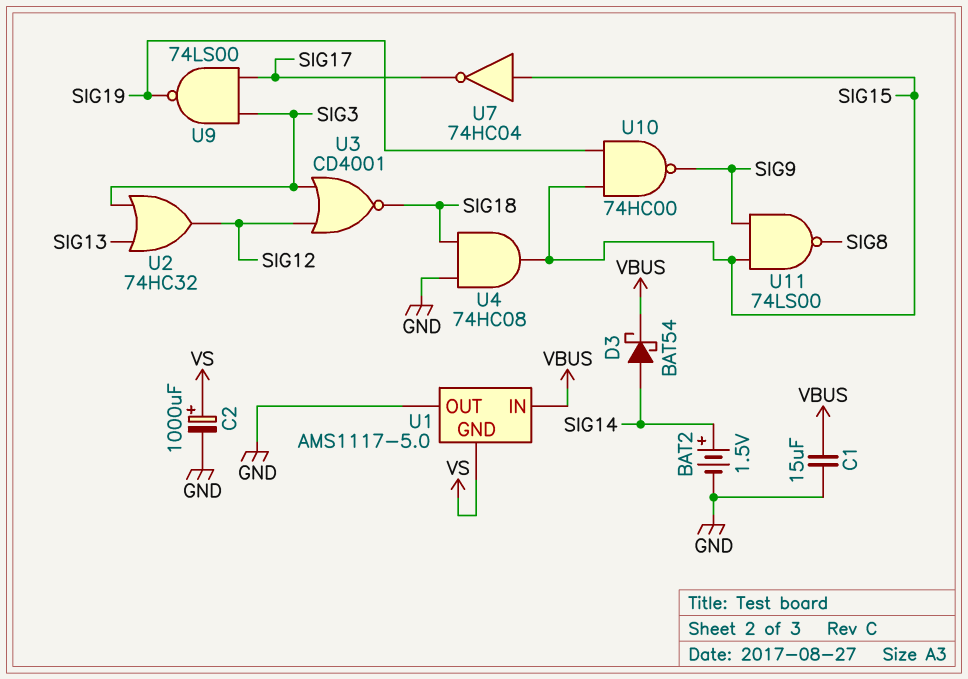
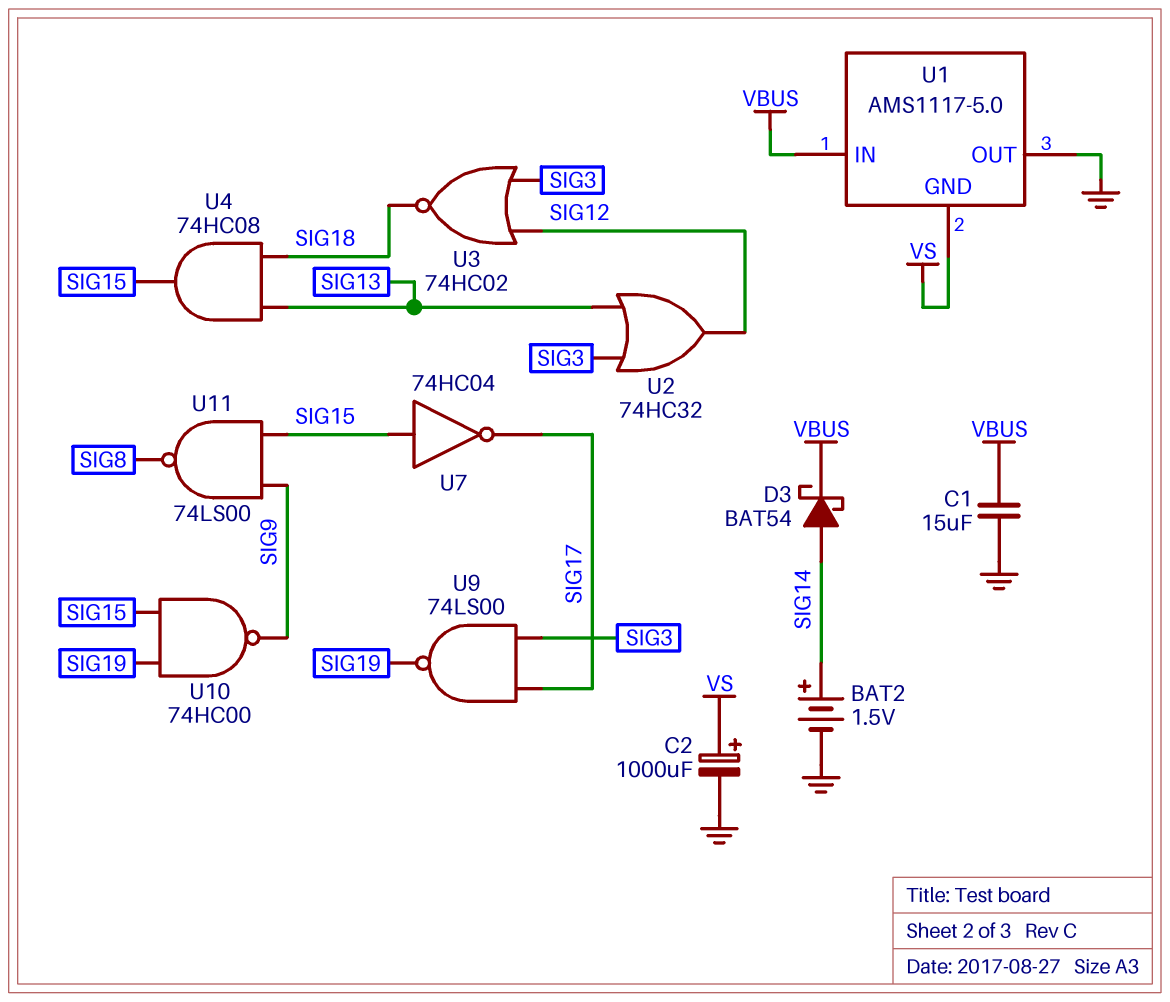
U3: NOR CD4001 (in SIG3, in SIG12, out SIG18) -> NOR 74HC02 (in SIG3, in SIG12, out SIG18)
U4: AND 74HC08 (in GND, in SIG18, out SIG15) -> AND 74HC08 (in SIG13, in SIG18, out SIG15)

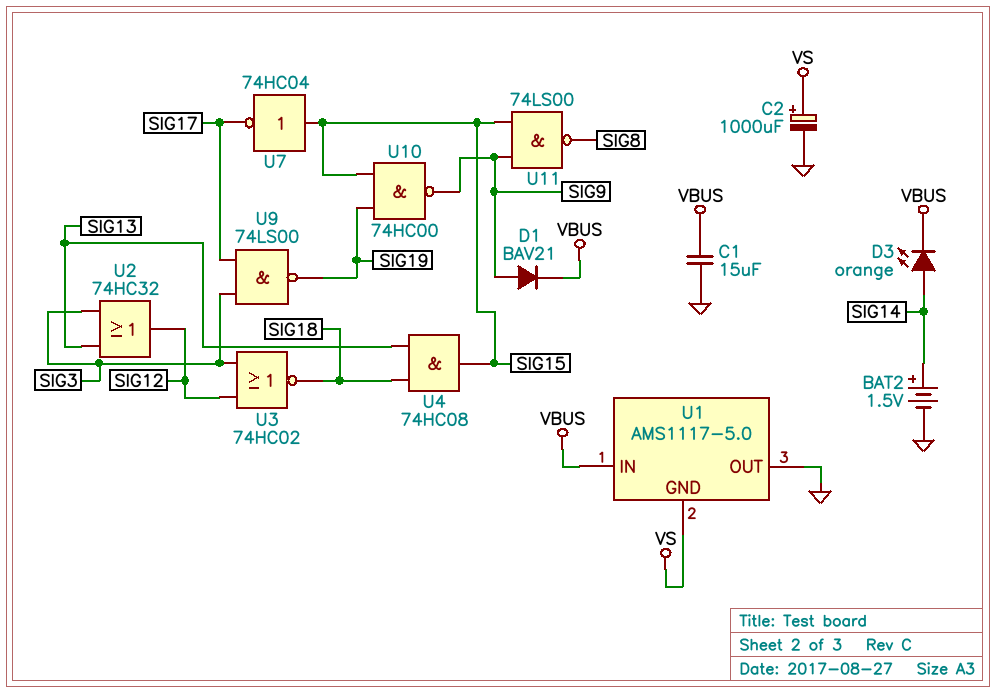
D1: none -> diode BAV21 (A SIG9, K VBUS)
D3: schottky BAT54 (A SIG14, K VBUS) -> LED orange (A SIG14, K VBUS)

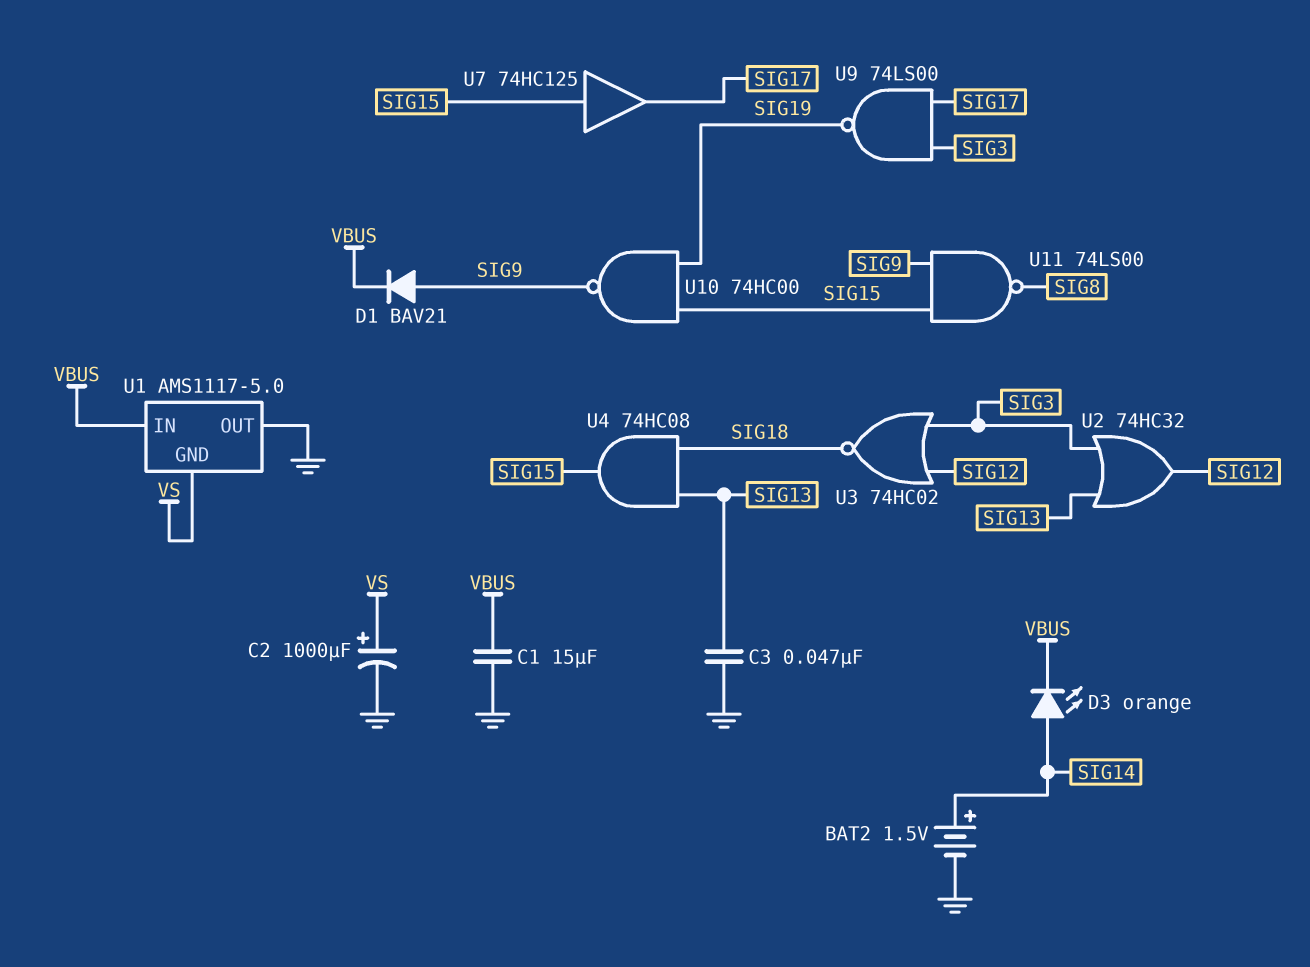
C3: none -> 47nF (GND, SIG13)
U7: NOT 74HC04 (in SIG15, out SIG17) -> buffer 74HC125 (in SIG15, out SIG17)

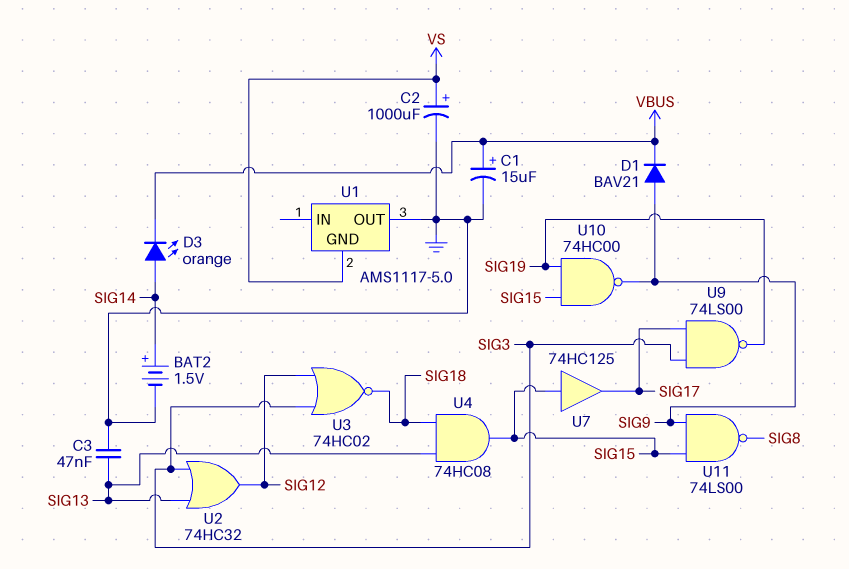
C1: 15uF (GND, VBUS) -> 15uF (plus VBUS, minus GND)
U1 pin IN: VBUS -> none

